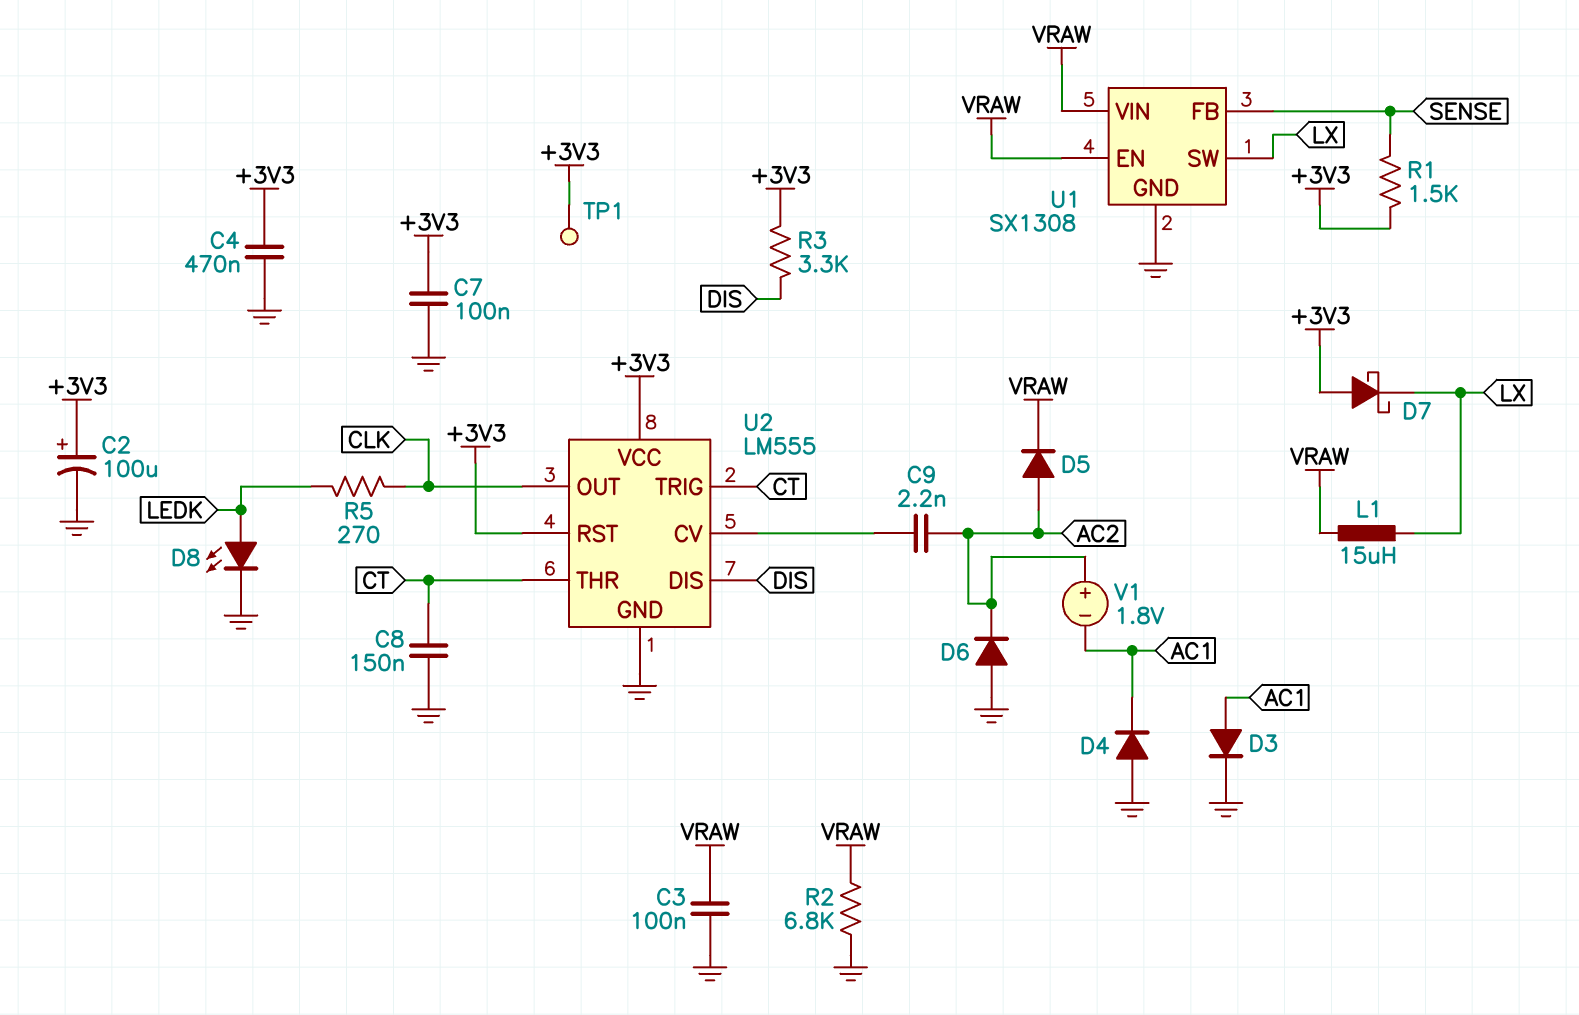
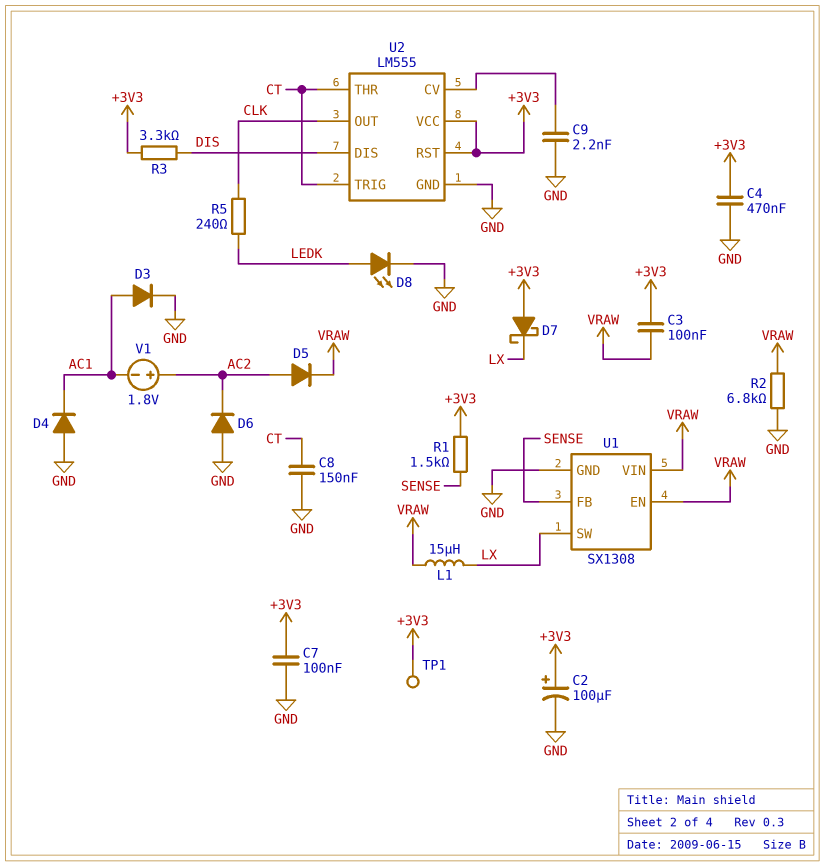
C3: 100nF (GND, VRAW) -> 100nF (+3V3, VRAW)
C9: 2.2nF (AC2, U2/CV) -> 2.2nF (GND, U2/CV)
R5: 270 (CLK, LEDK) -> 240 (CLK, LEDK)

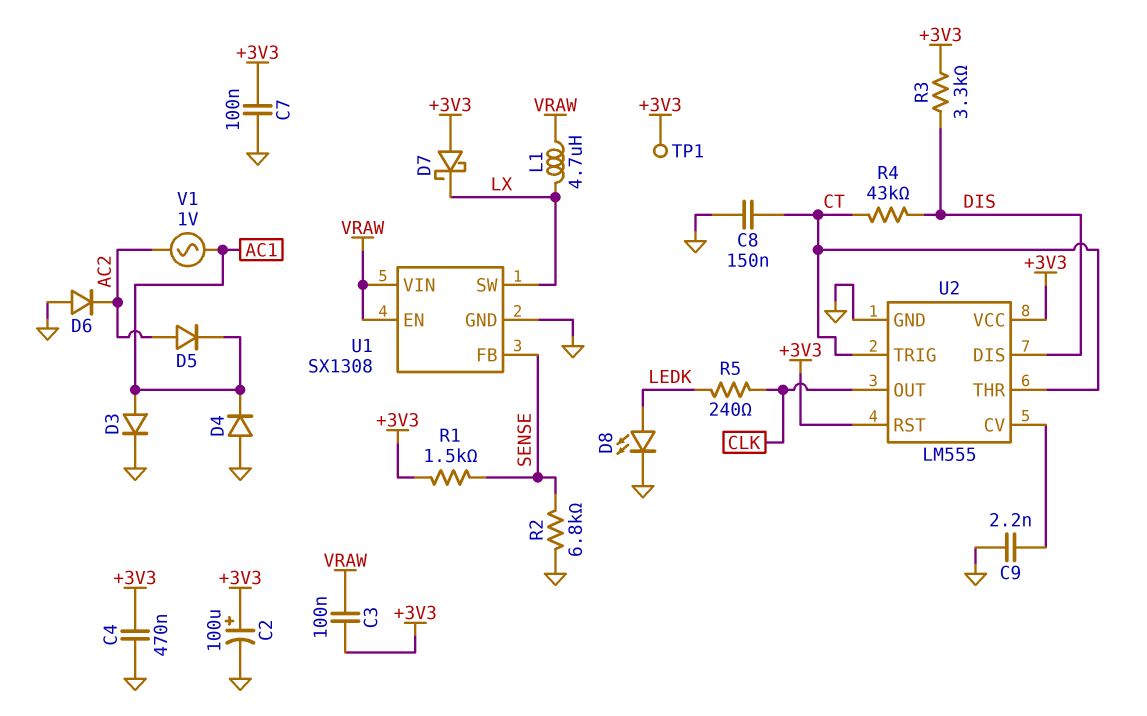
D5: diode (A AC2, K VRAW) -> diode (A AC2, K AC1)
L1: 15uH (LX, VRAW) -> 4.7uH (LX, VRAW)
R2: 6.8k (GND, VRAW) -> 6.8k (GND, SENSE)
R4: none -> 43k (CT, DIS)
V1: 1.8V (plus AC2, minus AC1) -> AC 1V (AC1, AC2)

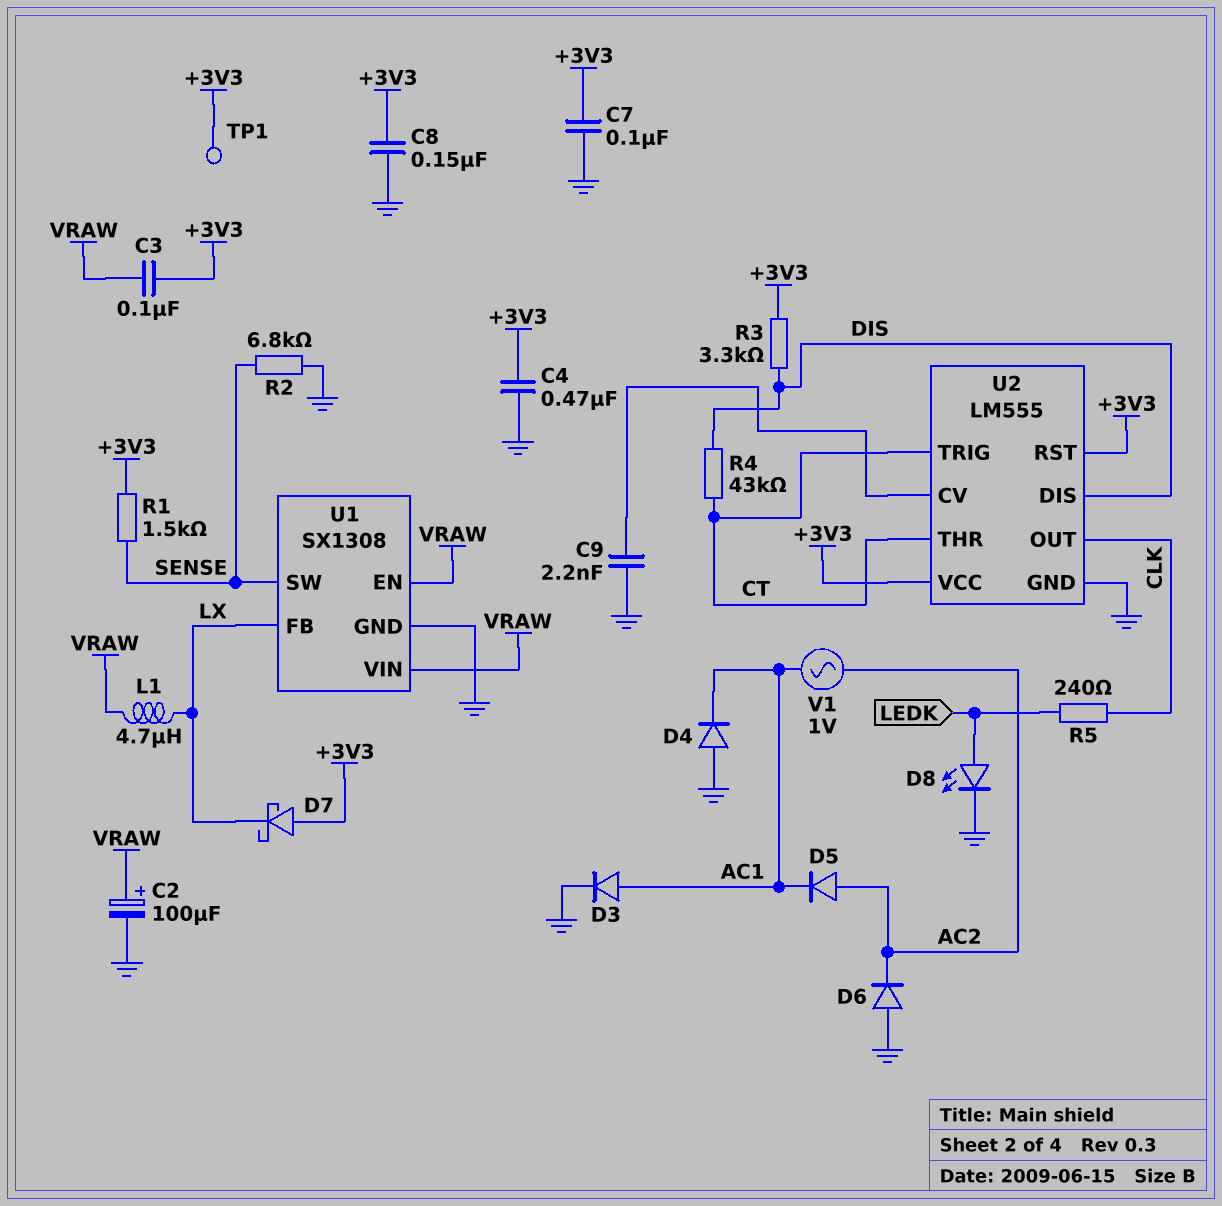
C2: 100uF (plus +3V3, minus GND) -> 100uF (plus VRAW, minus GND)
C8: 150nF (CT, GND) -> 150nF (+3V3, GND)
U1 pin FB: SENSE -> LX
U1 pin SW: LX -> SENSE

